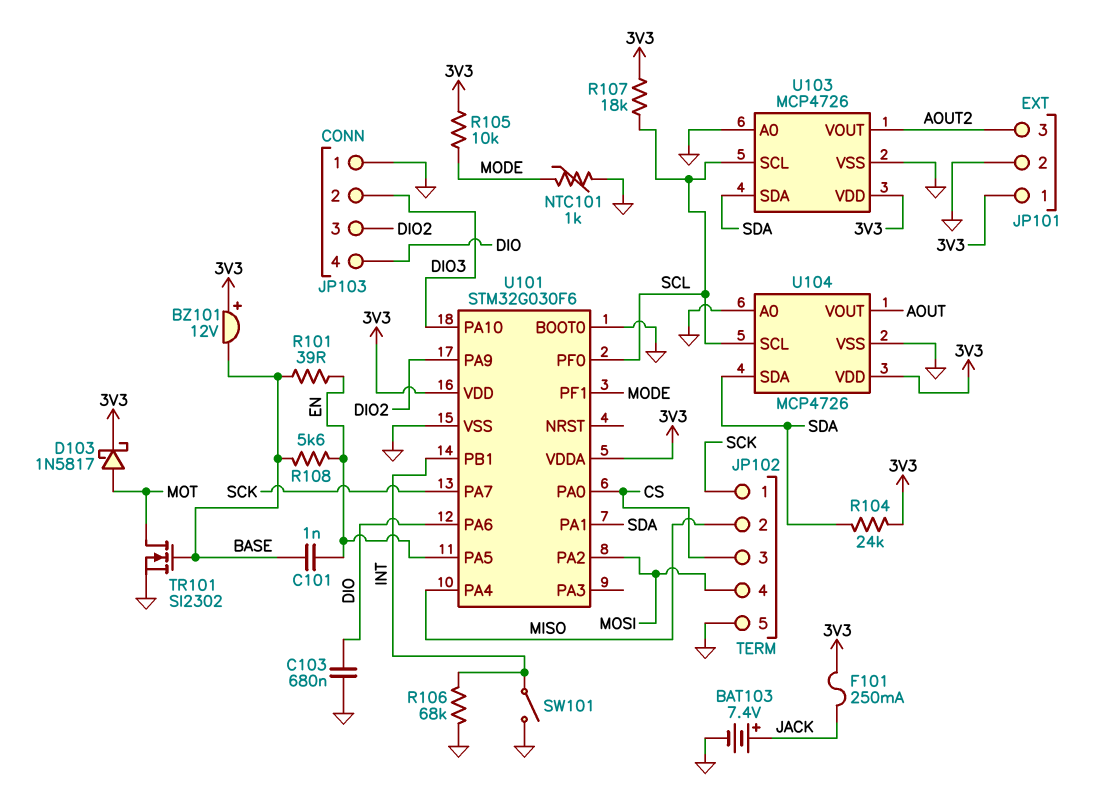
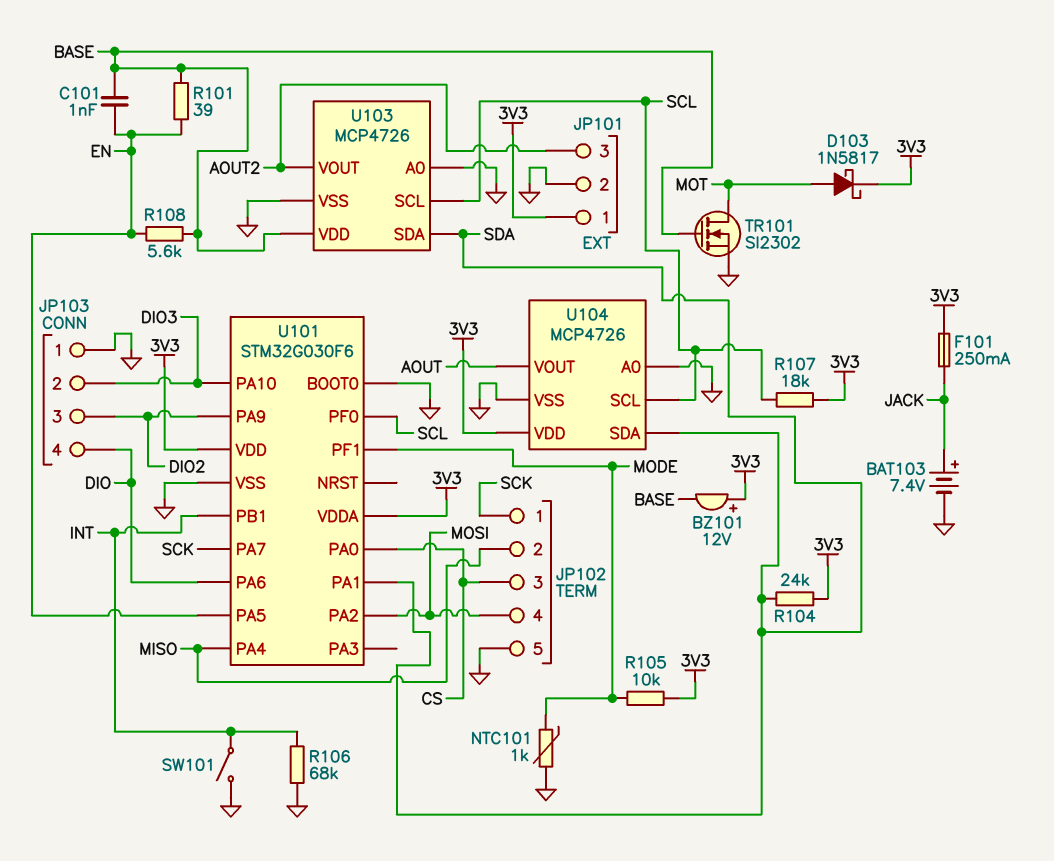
C103: 680nF (DIO, GND) -> none
U103 pin VDD: 3V3 -> BASE

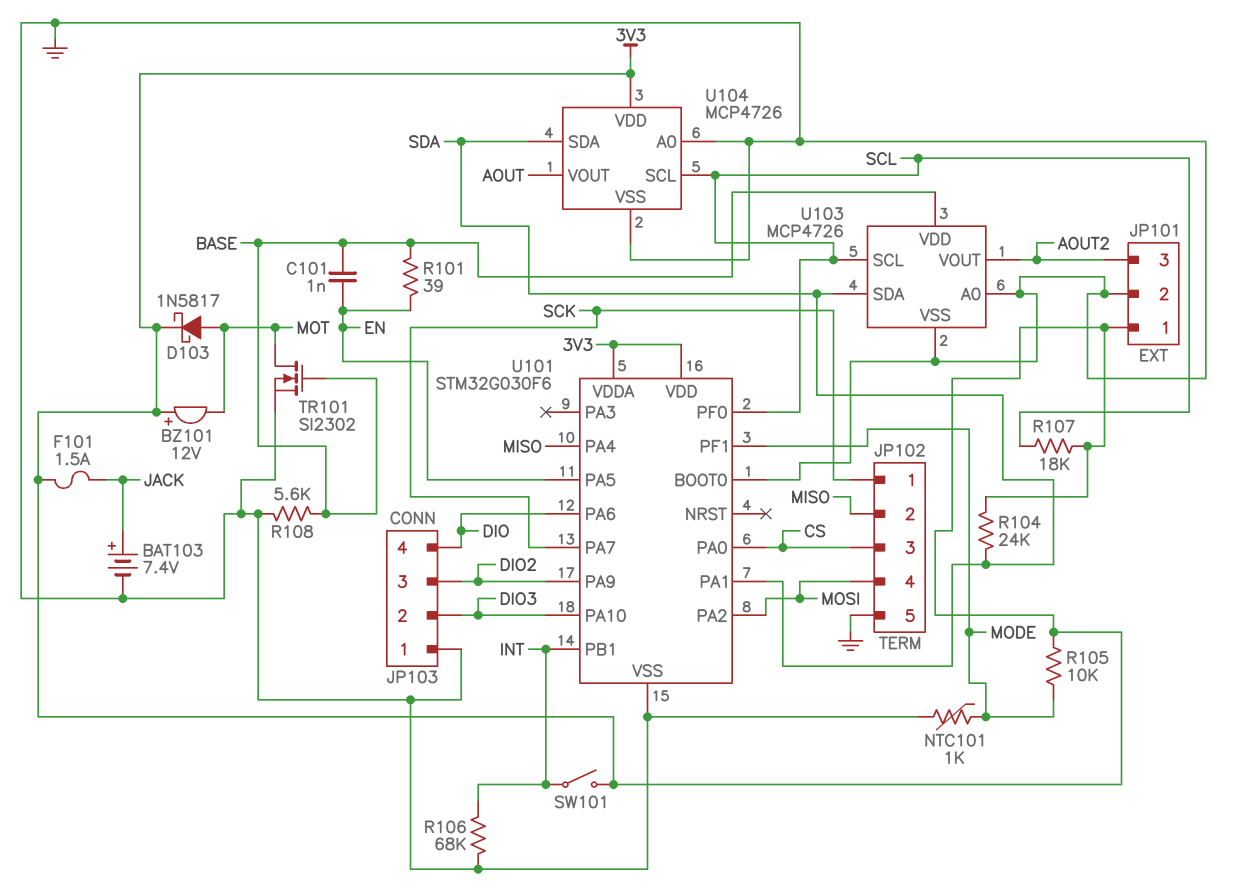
BZ101: buzzer 12V (plus 3V3, minus BASE) -> buzzer 12V (plus 3V3, minus MOT)
F101: 250mA (3V3, JACK) -> 1.5A (3V3, JACK)
R108: 5.6k (BASE, EN) -> 5.6k (BASE, GND)
SW101: switch (GND, INT) -> switch (3V3, INT)

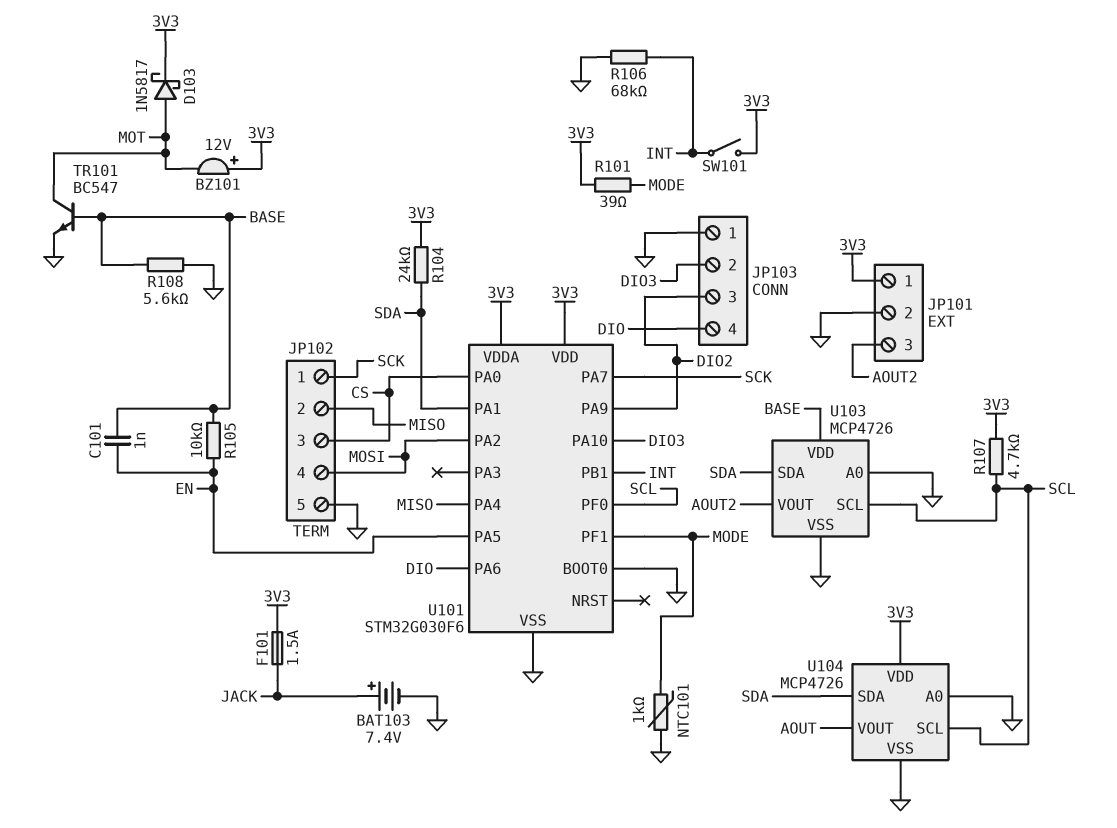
R101: 39 (BASE, EN) -> 39 (3V3, MODE)
R105: 10k (3V3, MODE) -> 10k (BASE, EN)
R107: 18k (3V3, SCL) -> 4.7k (3V3, SCL)
TR101: NMOS SI2302 (G BASE, D MOT, S GND) -> NPN BC547 (B BASE, C MOT, E GND)

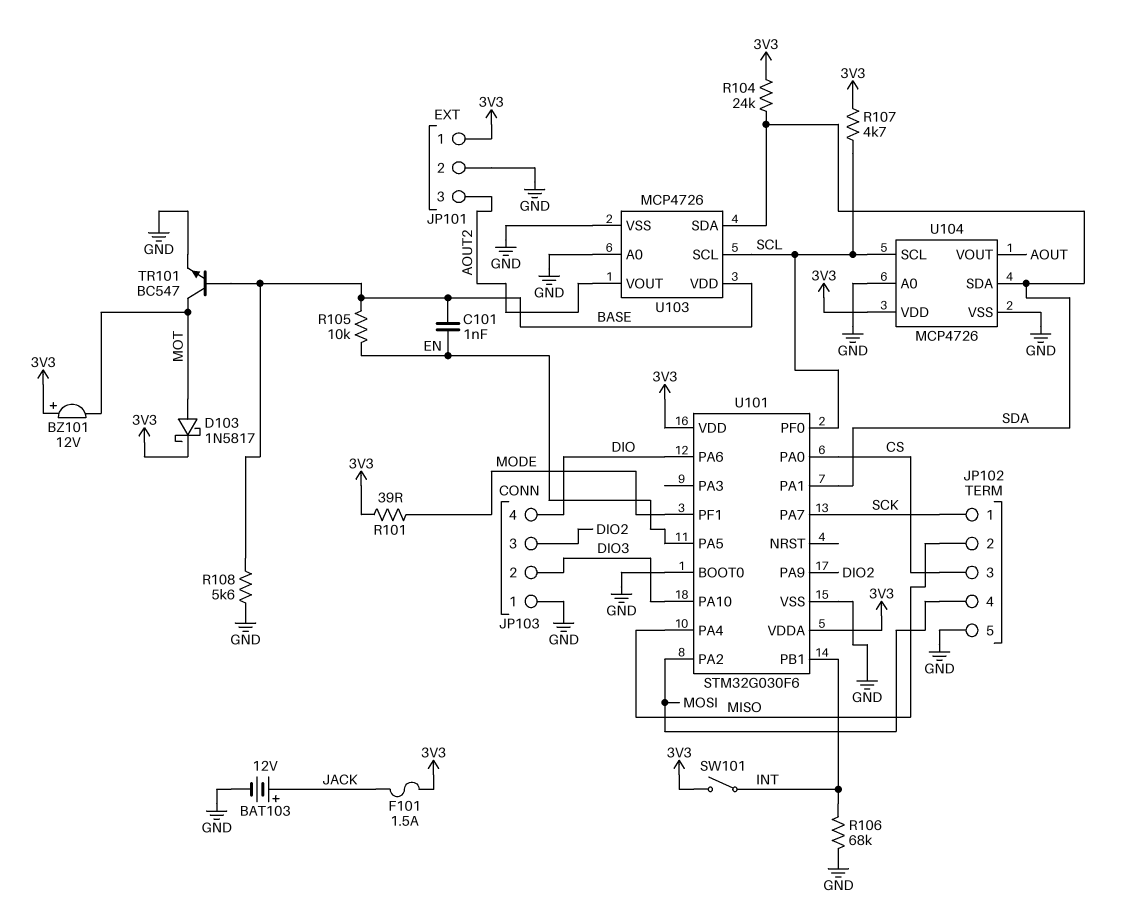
BAT103: 7.4V (plus JACK, minus GND) -> 12V (plus JACK, minus GND)
NTC101: 1k (GND, MODE) -> none

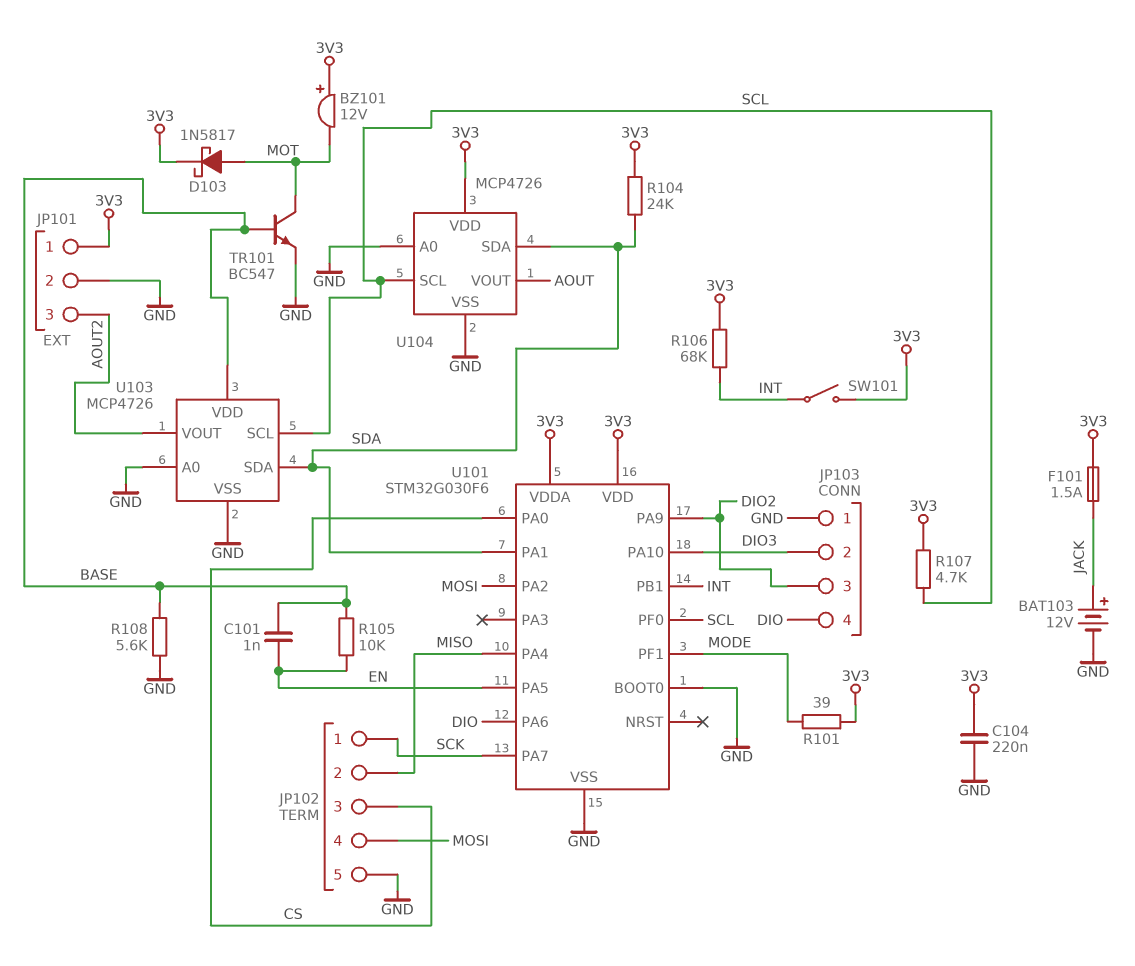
C104: none -> 220nF (3V3, GND)
R106: 68k (GND, INT) -> 68k (3V3, INT)

